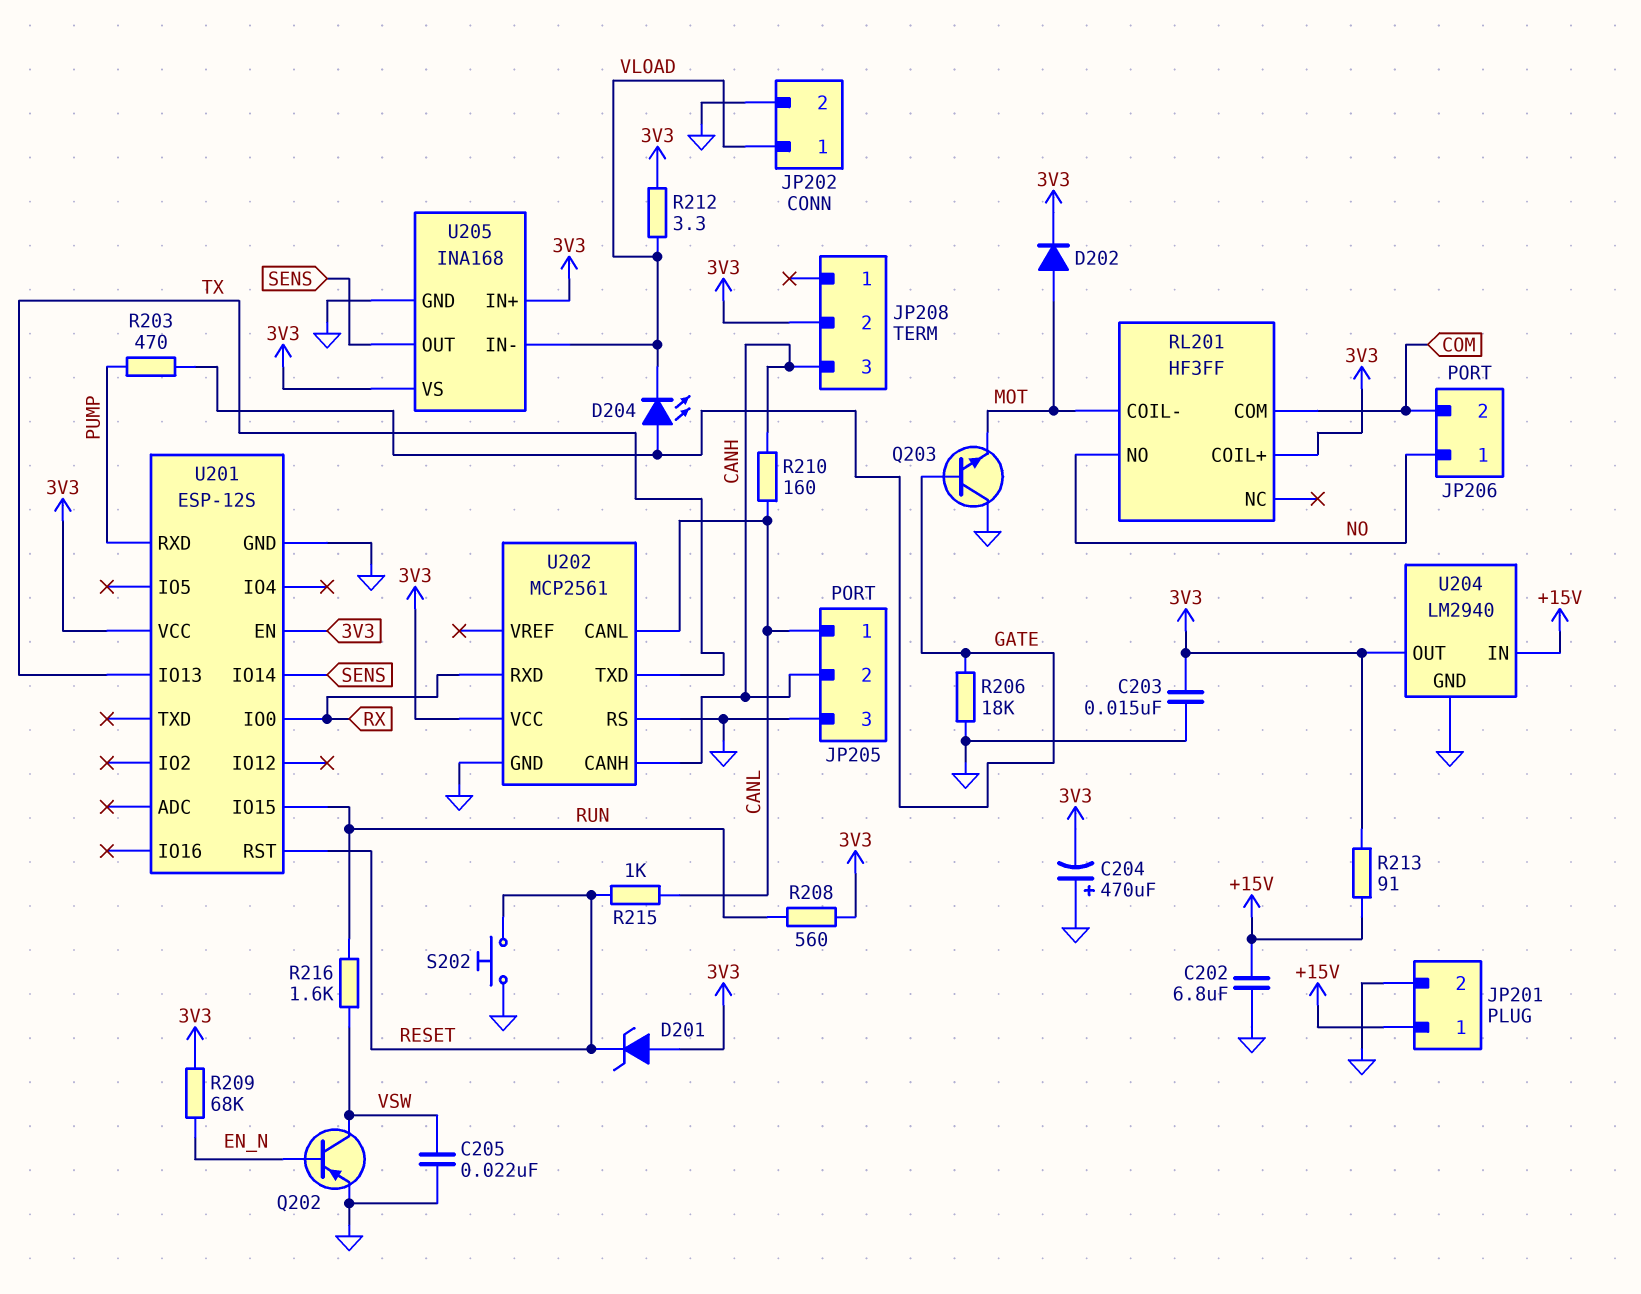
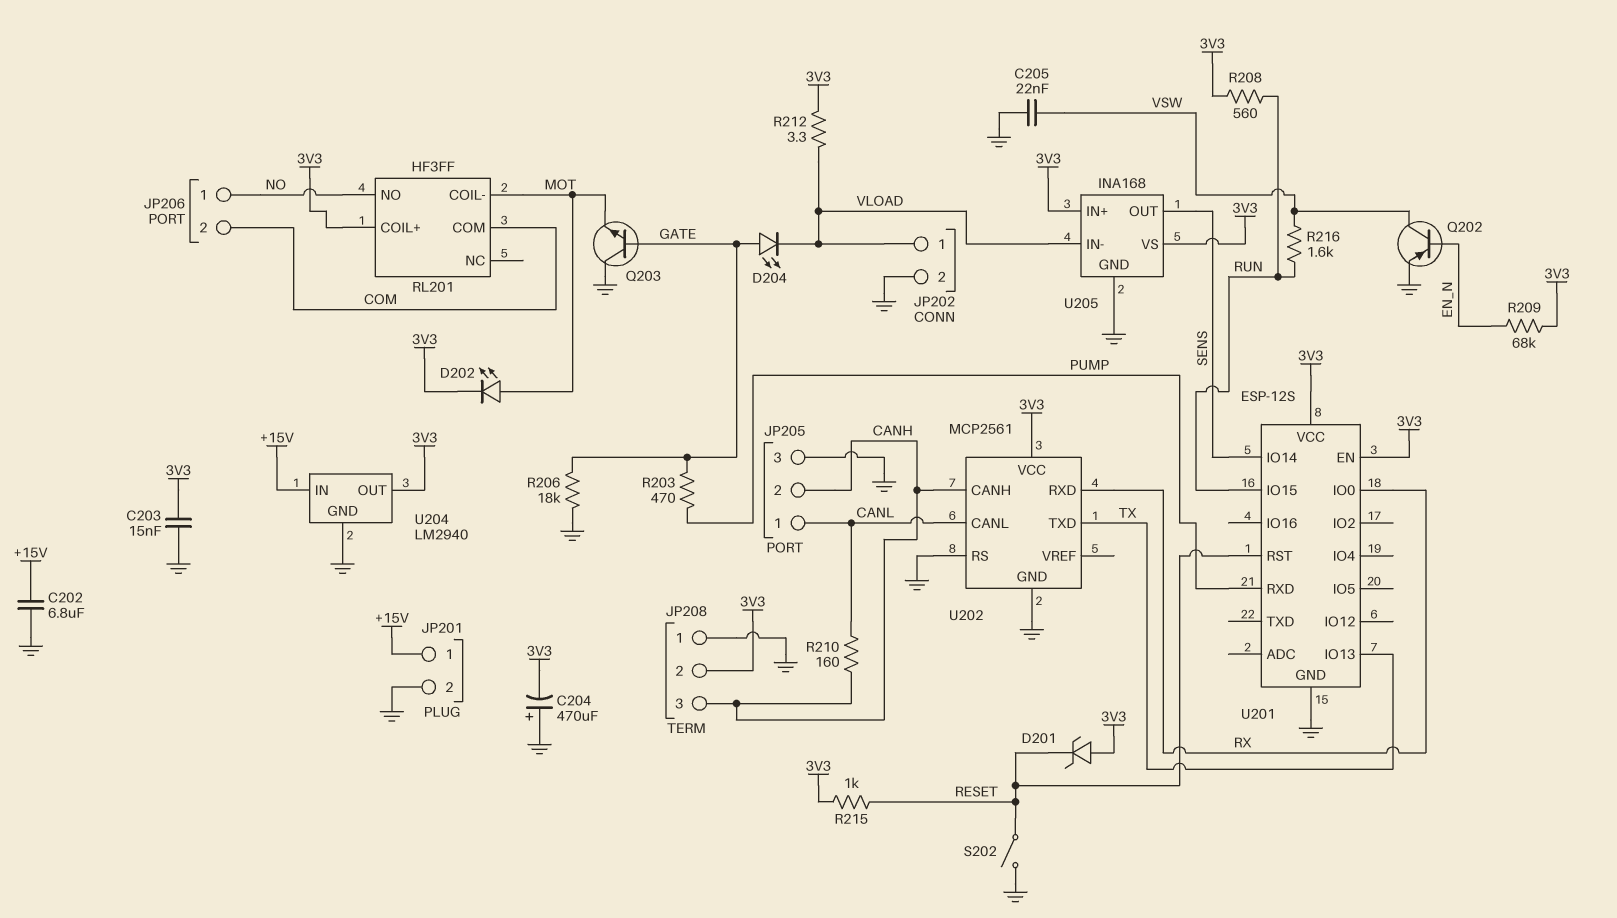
D202: diode (A MOT, K 3V3) -> LED (A MOT, K 3V3)
JP208 pin 1: none -> GND
R213: 91 (+15V, 3V3) -> none
R215: 1k (CANL, RESET) -> 1k (3V3, RESET)
S202: button (GND, RESET) -> switch (GND, RESET)

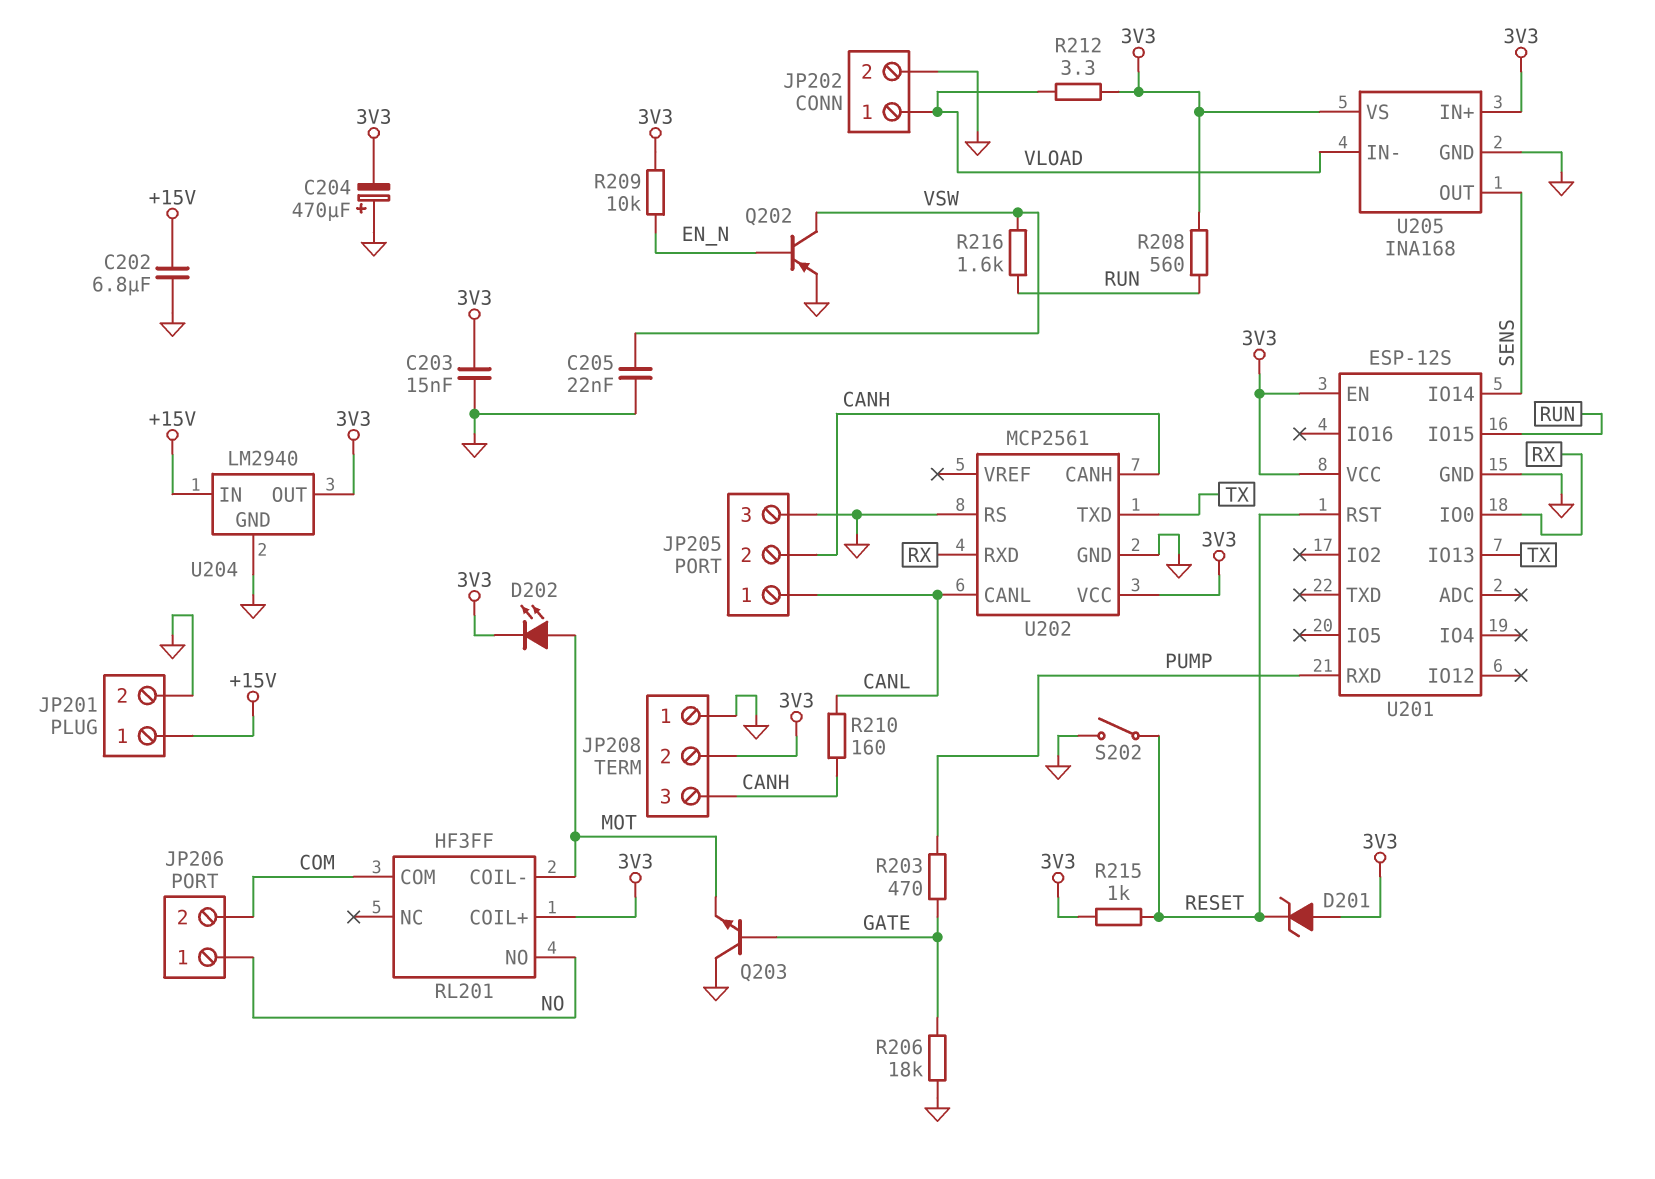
D204: LED (A GATE, K VLOAD) -> none
R209: 68k (3V3, EN_N) -> 10k (3V3, EN_N)

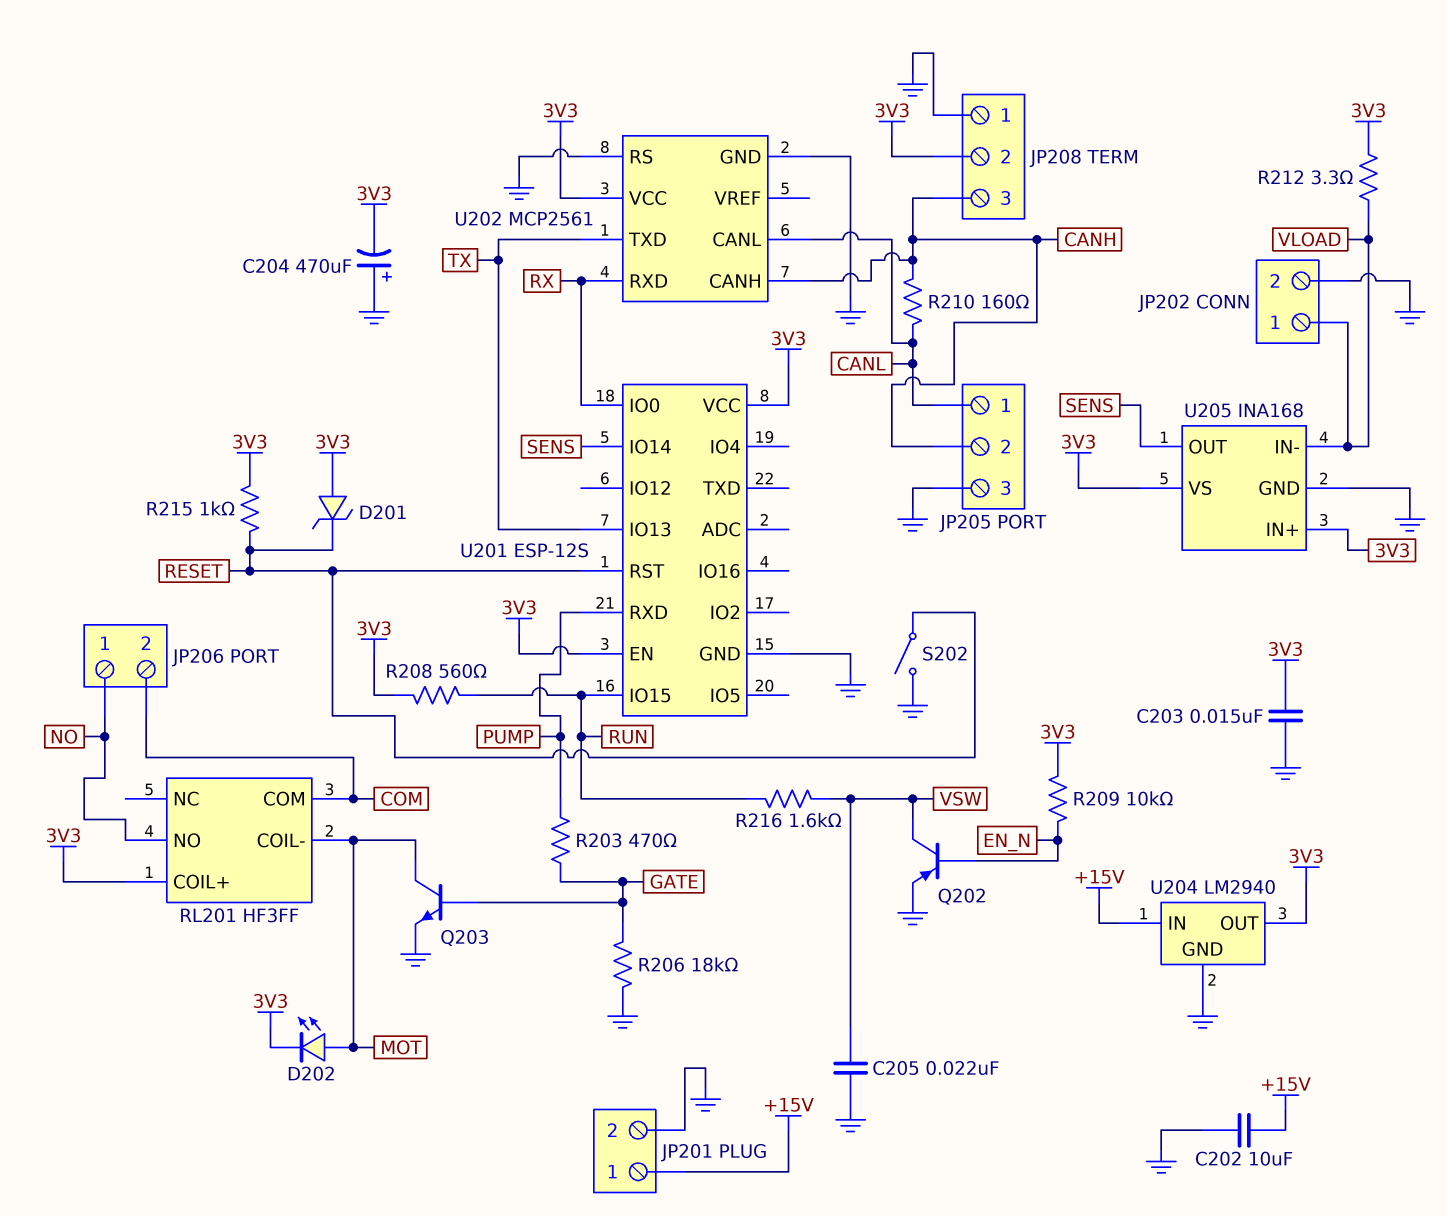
C202: 6.8uF (+15V, GND) -> 10uF (+15V, GND)
Q203: NPN (B GATE, C GND, E MOT) -> NPN (B GATE, C MOT, E GND)

